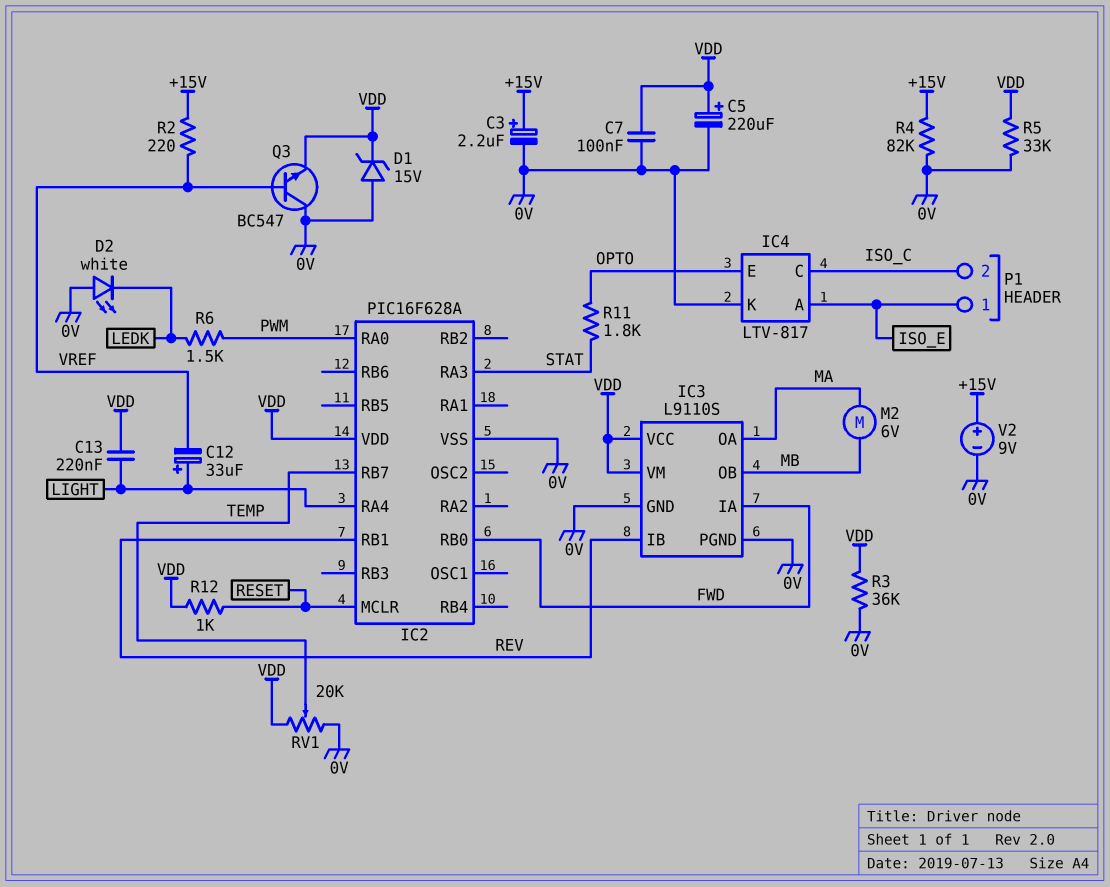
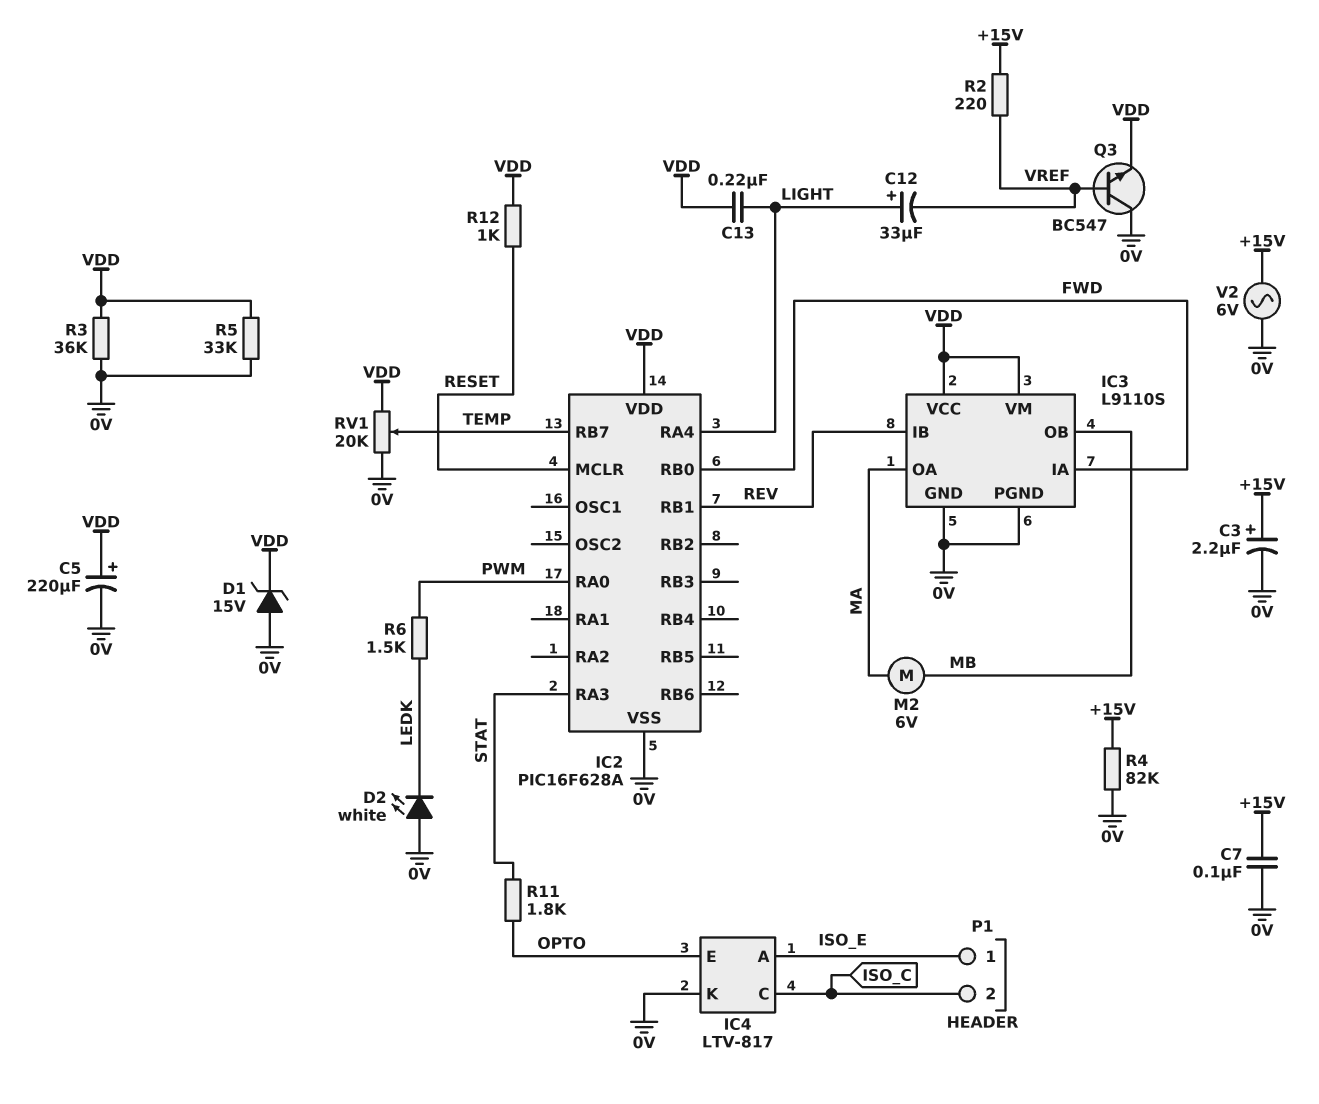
C7: 100nF (0V, VDD) -> 100nF (+15V, 0V)
V2: 9V (plus +15V, minus 0V) -> AC 6V (+15V, 0V)

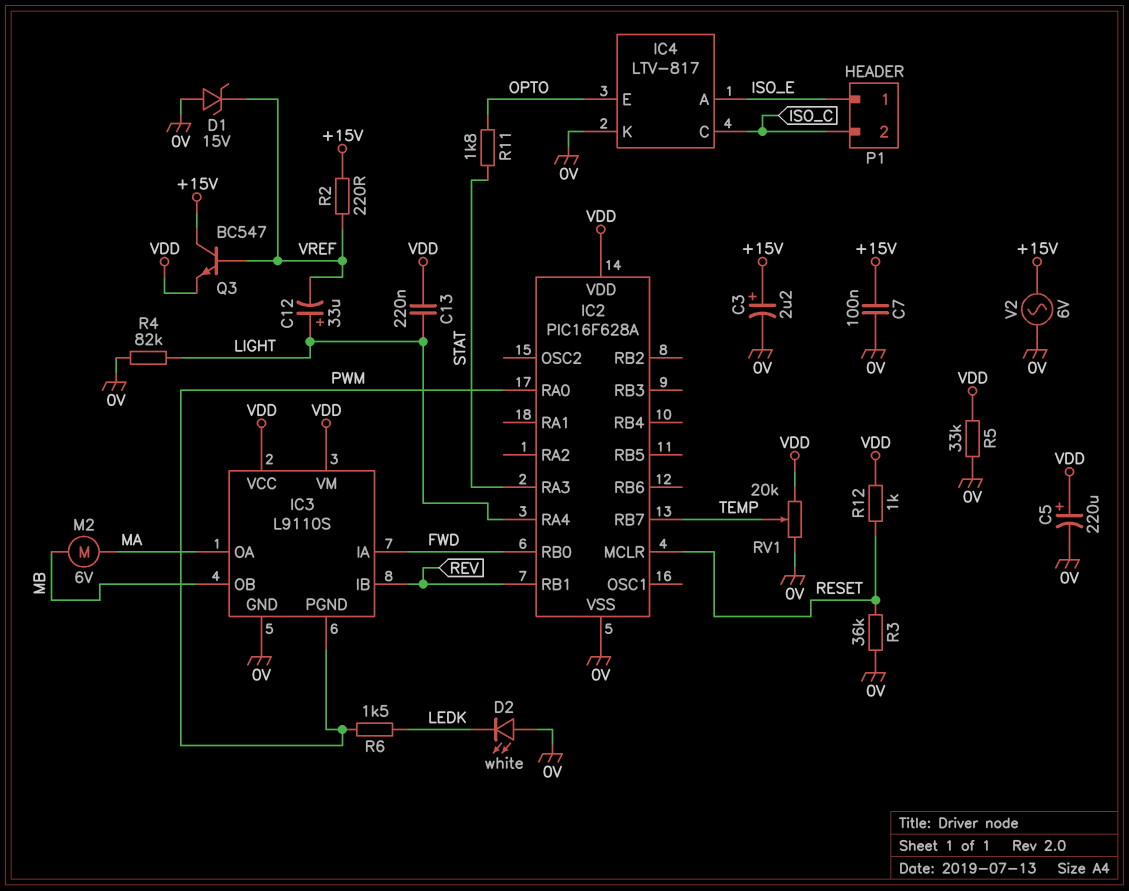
D1: zener 15V (A 0V, K VDD) -> zener 15V (A 0V, K VREF)
IC3 pin PGND: 0V -> PWM
Q3: NPN BC547 (B VREF, C 0V, E VDD) -> NPN BC547 (B VREF, C +15V, E VDD)
R3: 36k (0V, VDD) -> 36k (0V, RESET)
R4: 82k (+15V, 0V) -> 82k (0V, LIGHT)

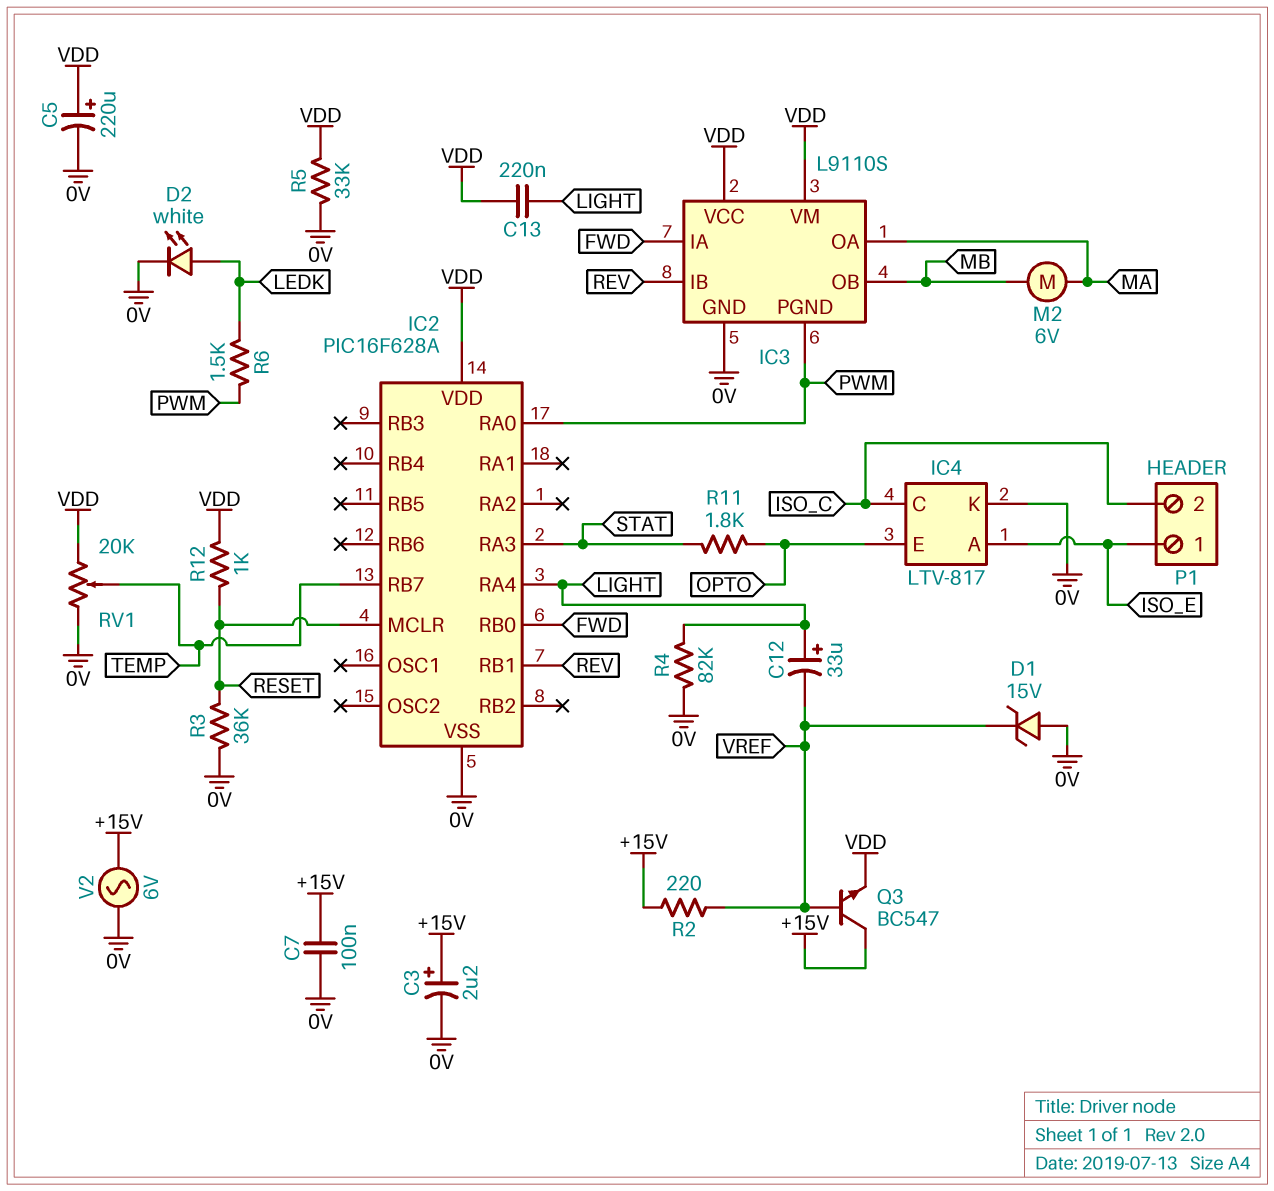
D2: LED white (A 0V, K LEDK) -> LED white (A LEDK, K 0V)

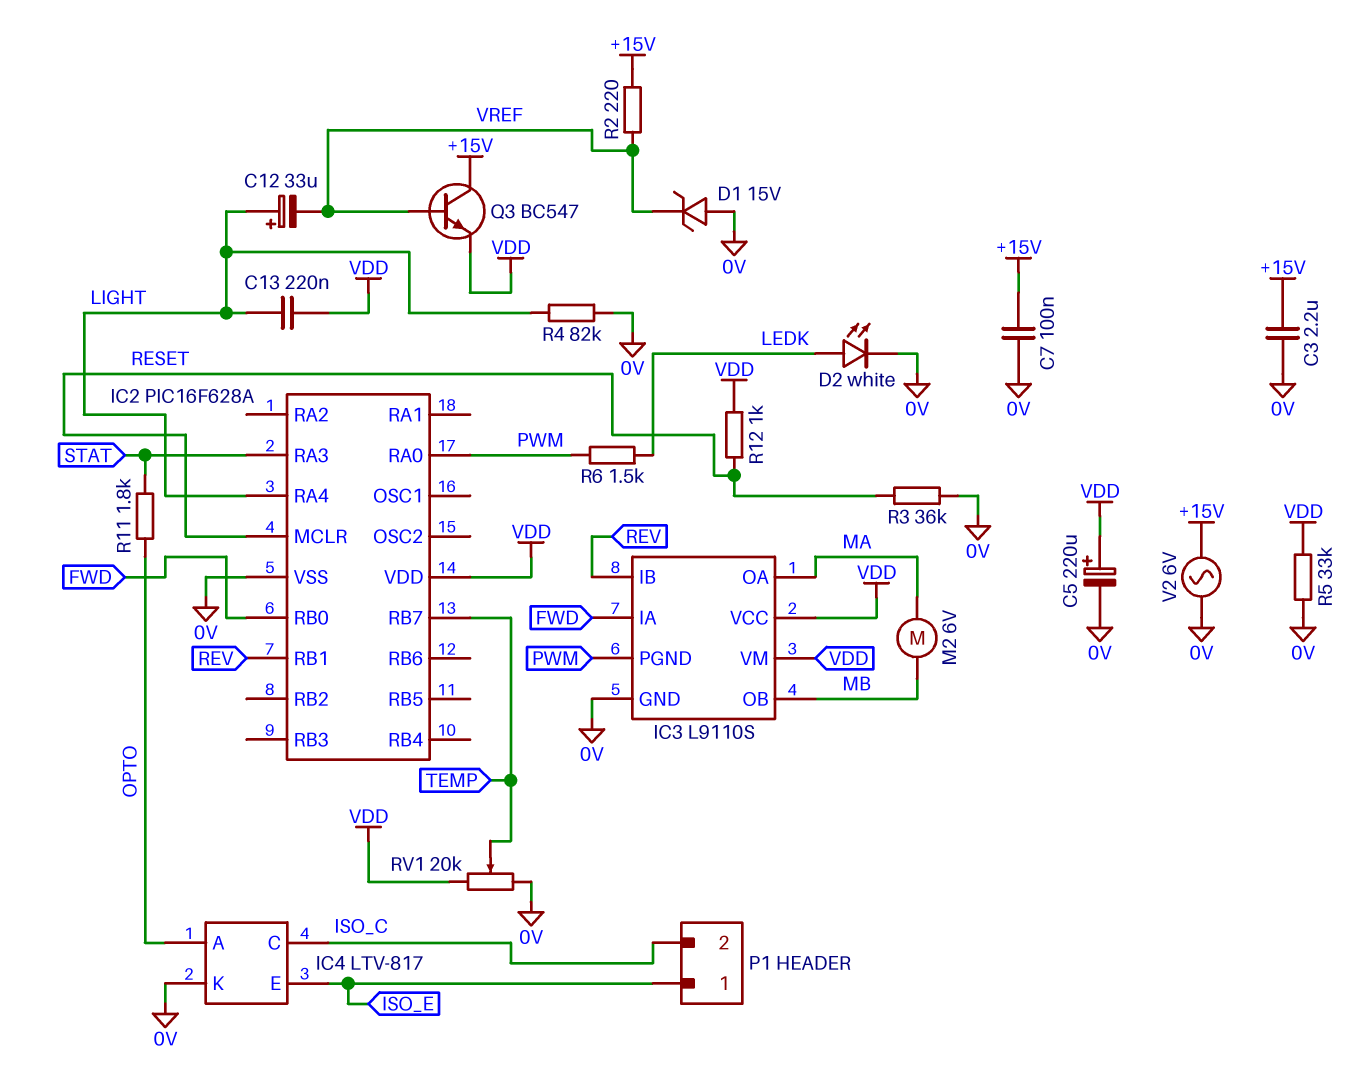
C3: 2.2uF (plus +15V, minus 0V) -> 2.2uF (+15V, 0V)
IC4 pin A: ISO_E -> OPTO
IC4 pin E: OPTO -> ISO_E

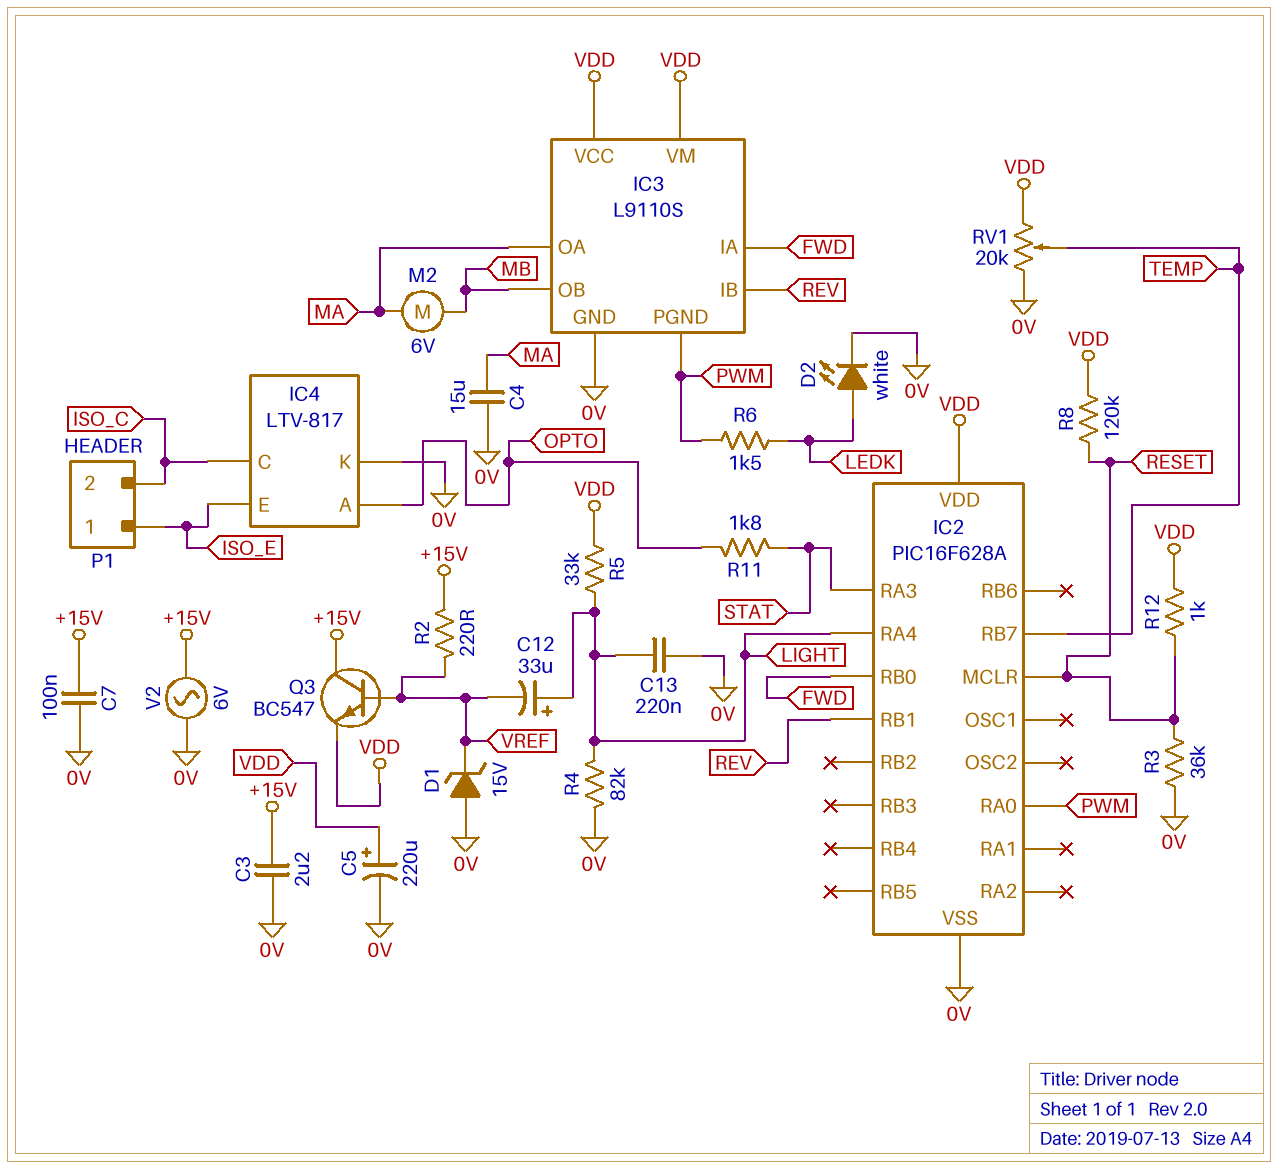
C4: none -> 15uF (0V, MA)
C13: 220nF (LIGHT, VDD) -> 220nF (0V, LIGHT)
R5: 33k (0V, VDD) -> 33k (LIGHT, VDD)
R8: none -> 120k (RESET, VDD)

